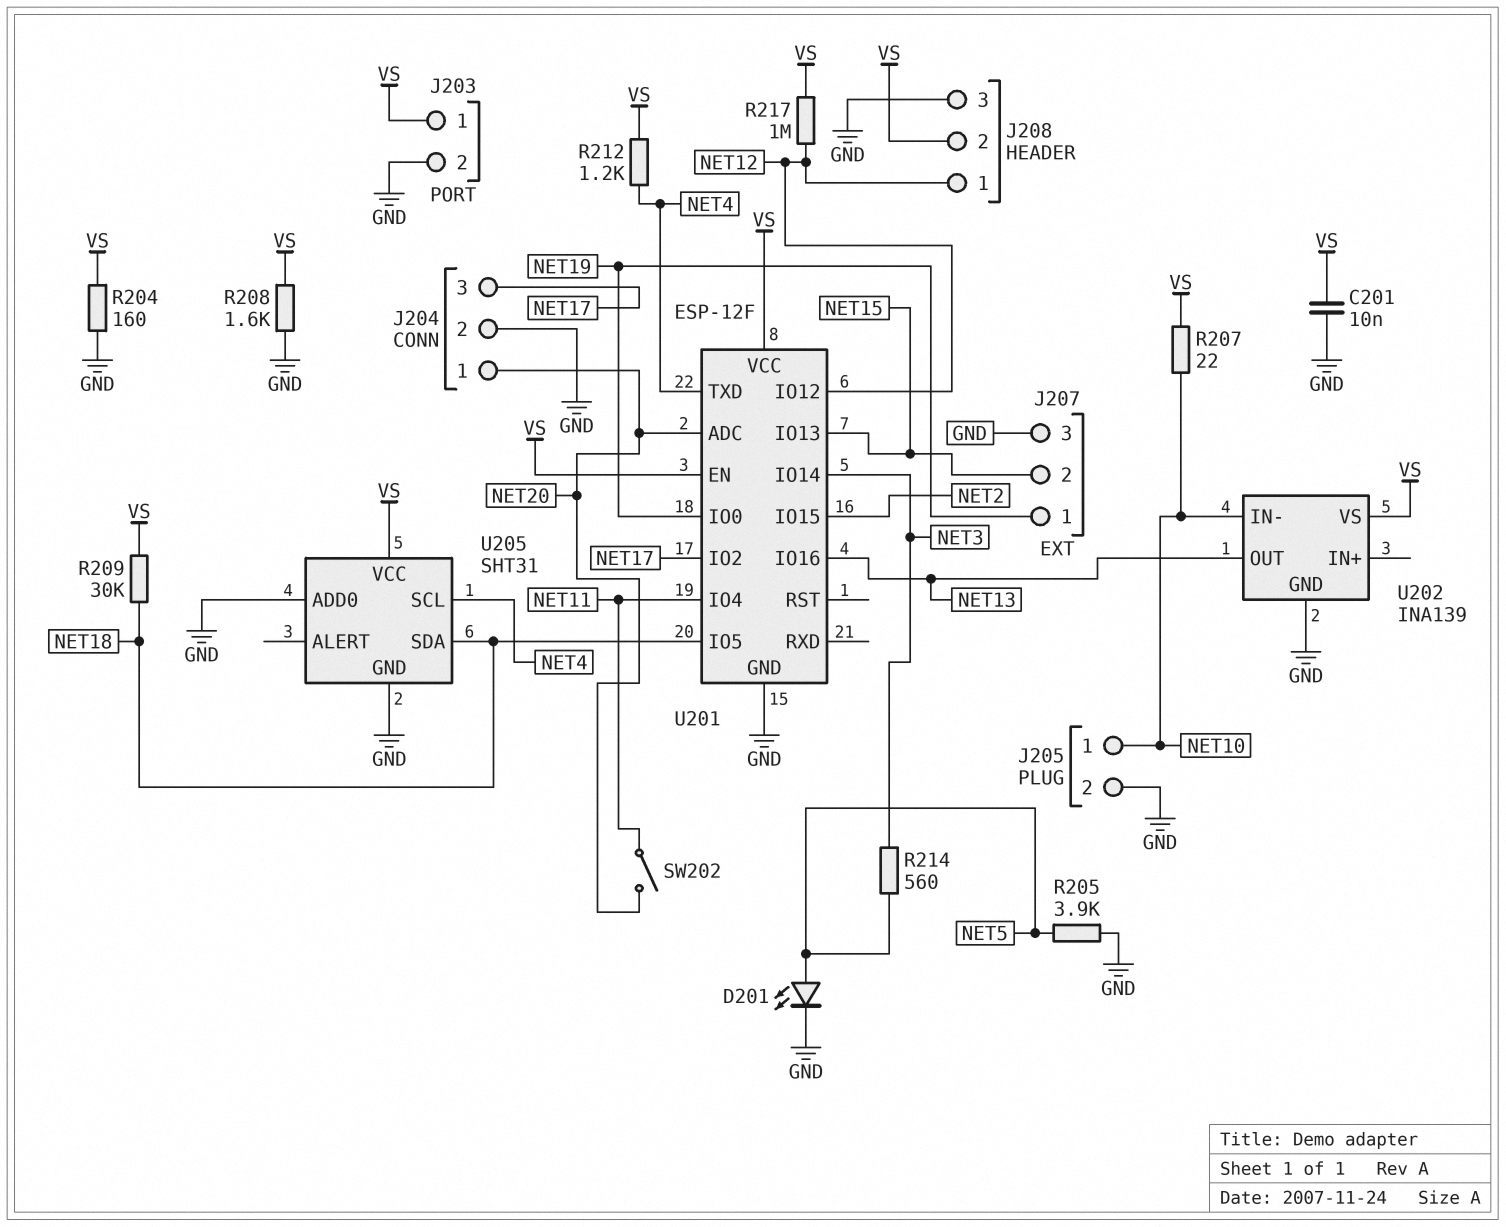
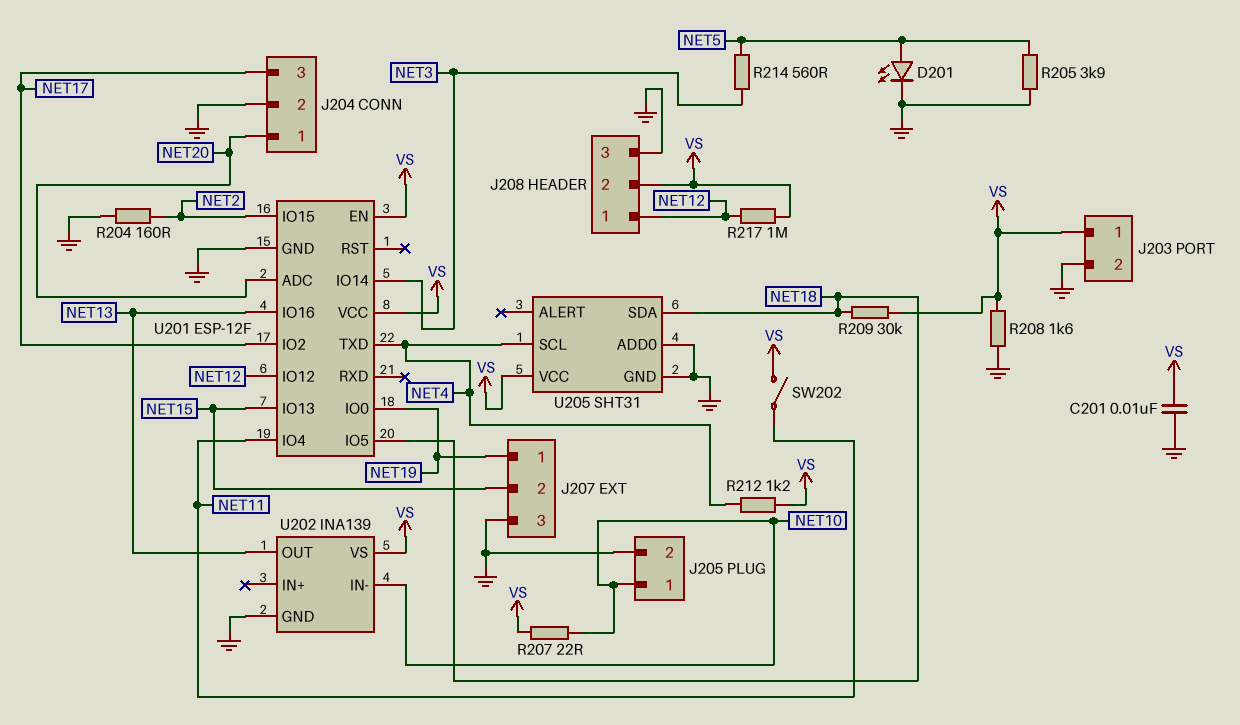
R204: 160 (GND, VS) -> 160 (GND, NET2)
SW202: switch (NET11, NET20) -> switch (NET11, VS)

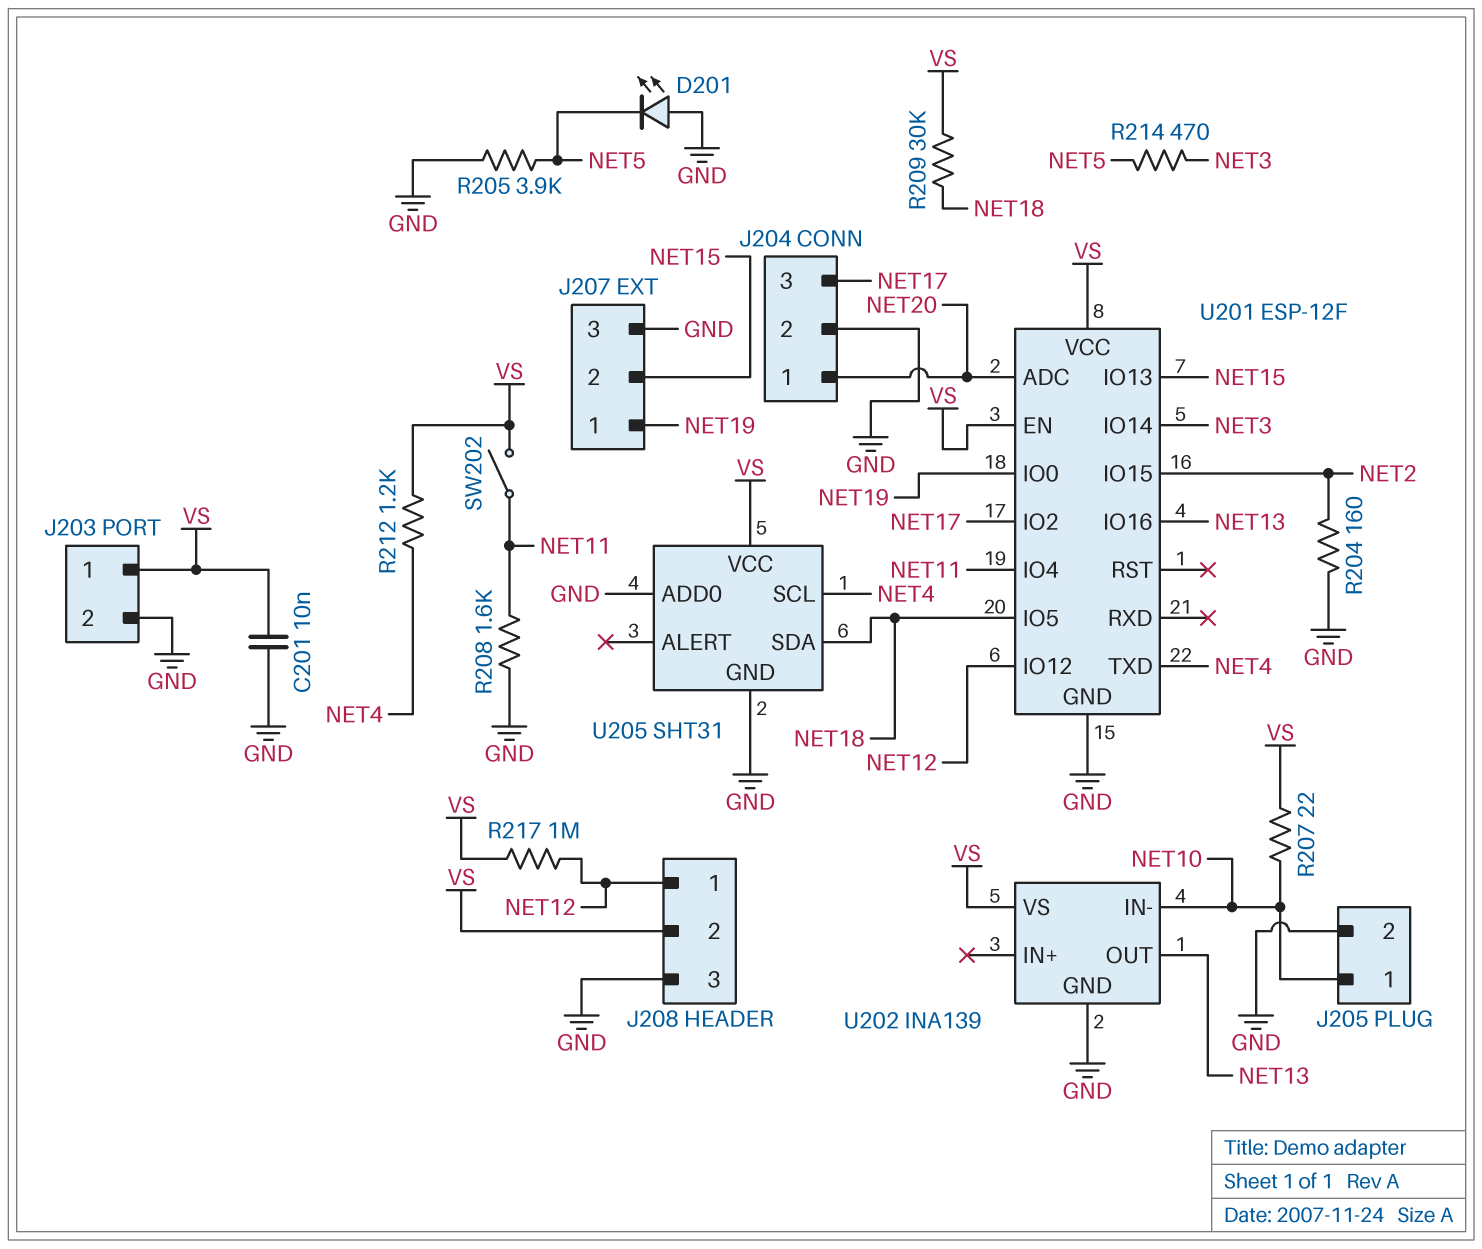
D201: LED (A NET5, K GND) -> LED (A GND, K NET5)
R208: 1.6k (GND, VS) -> 1.6k (GND, NET11)
R214: 560 (NET3, NET5) -> 470 (NET3, NET5)

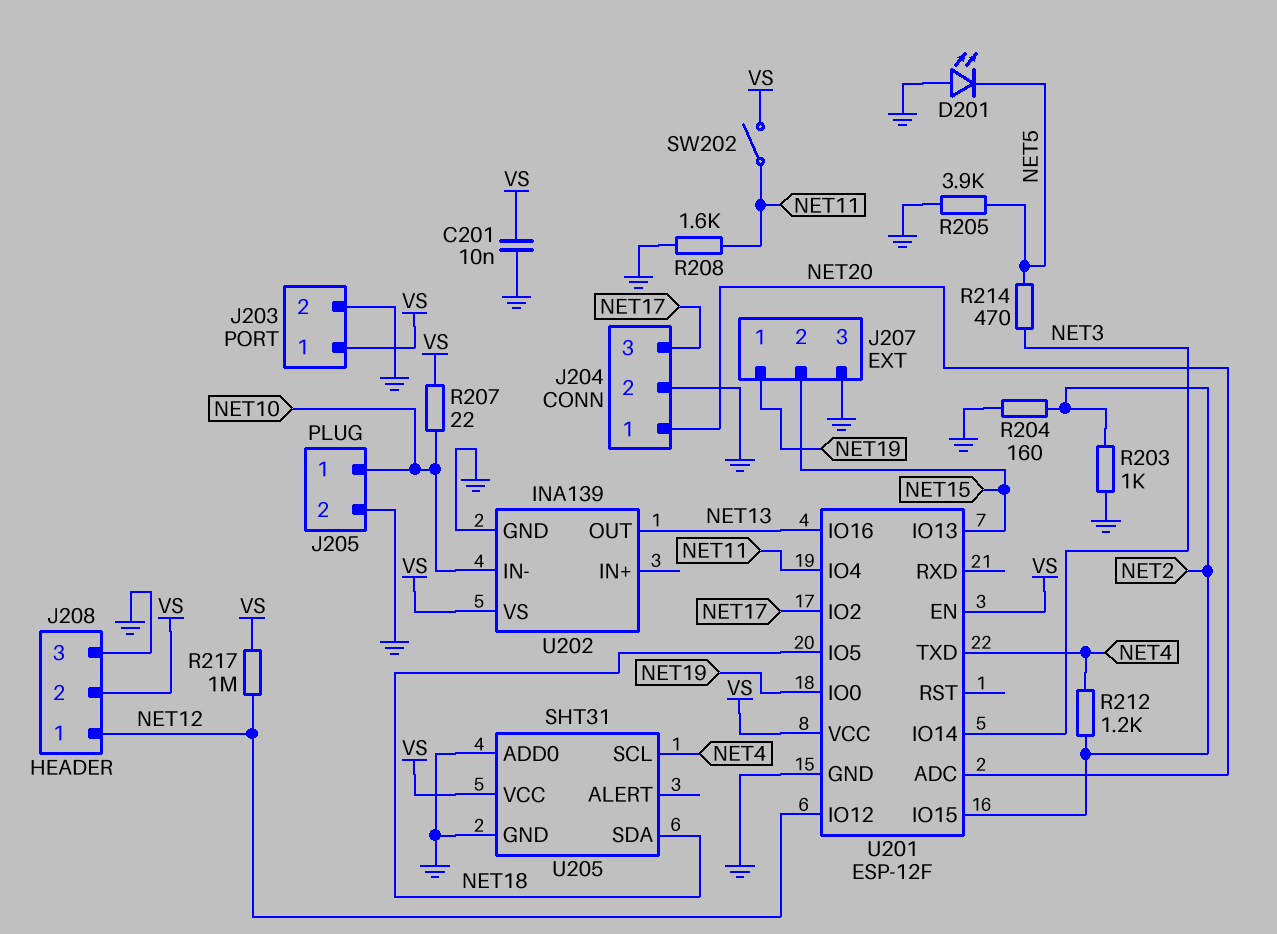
R203: none -> 1k (GND, NET2)
R209: 30k (NET18, VS) -> none
R212: 1.2k (NET4, VS) -> 1.2k (NET2, NET4)

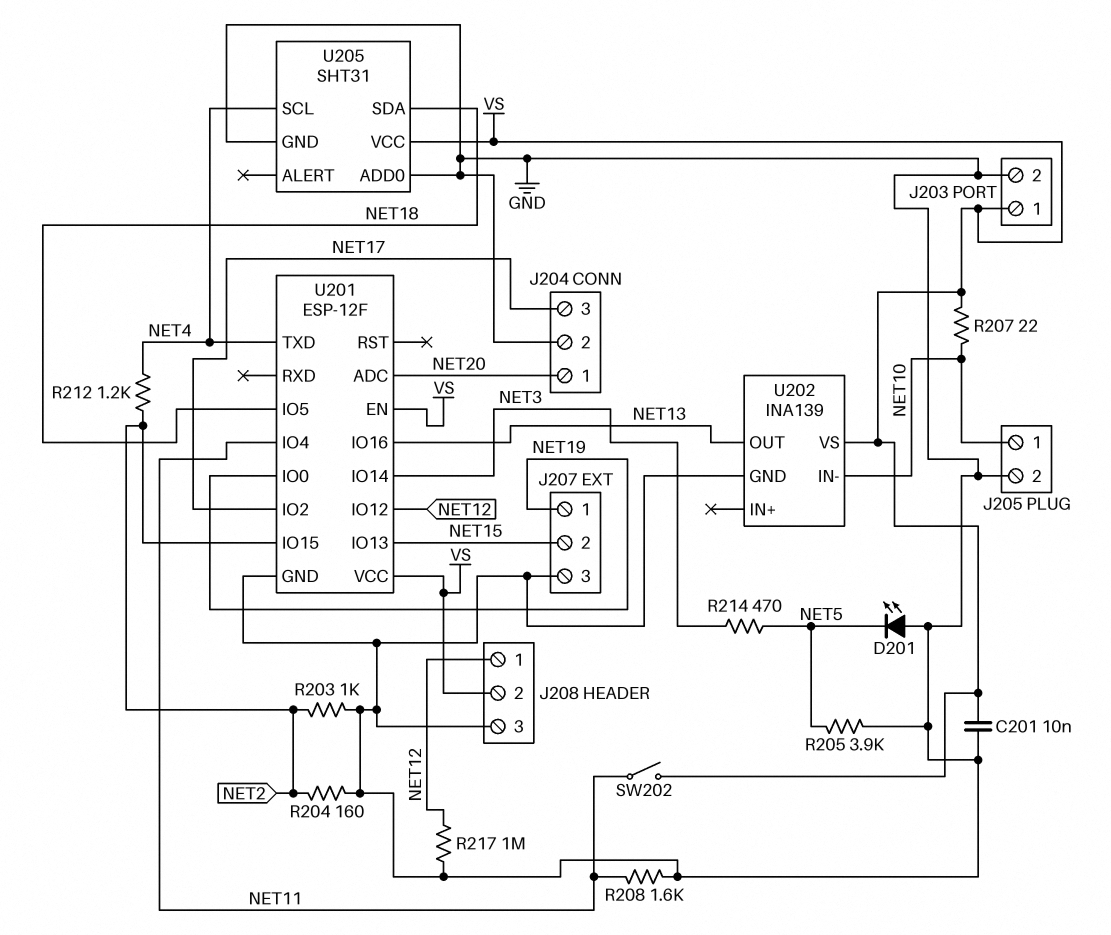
R217: 1M (NET12, VS) -> 1M (GND, NET12)

